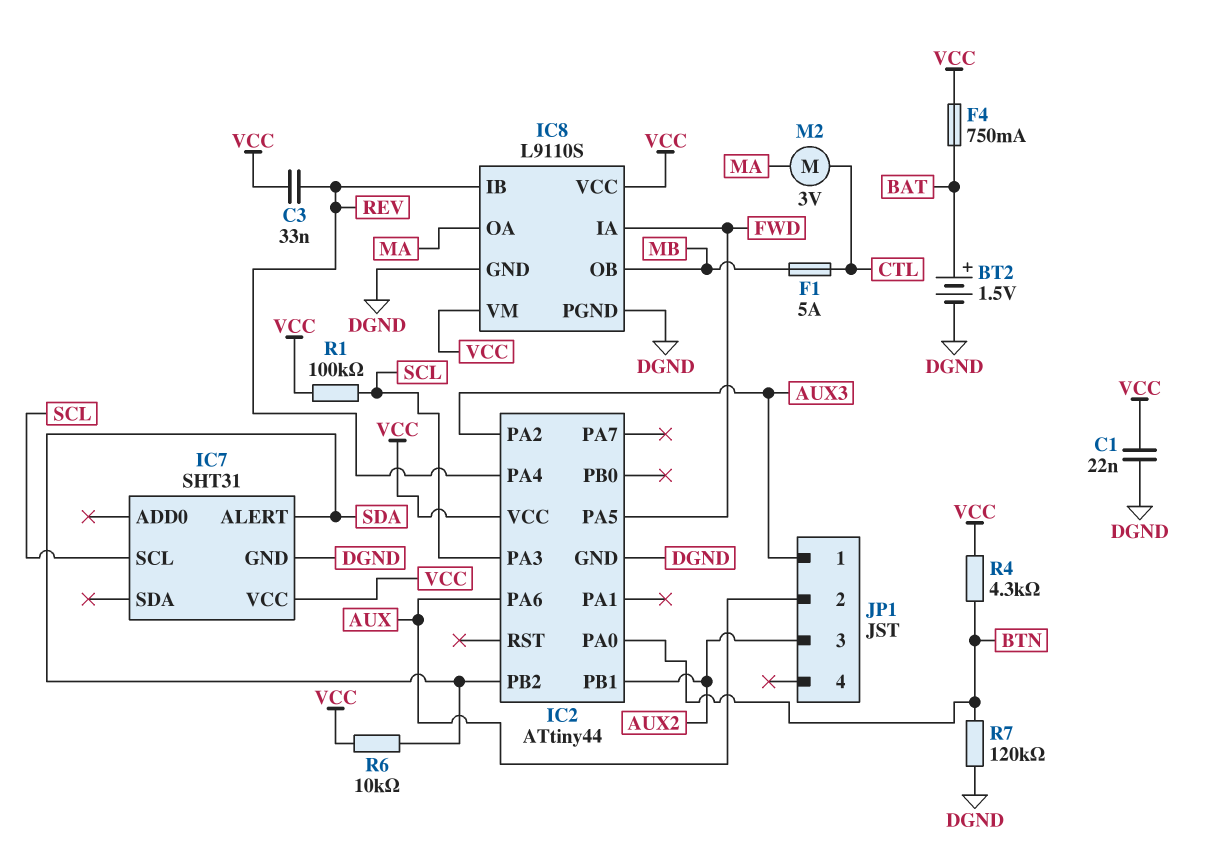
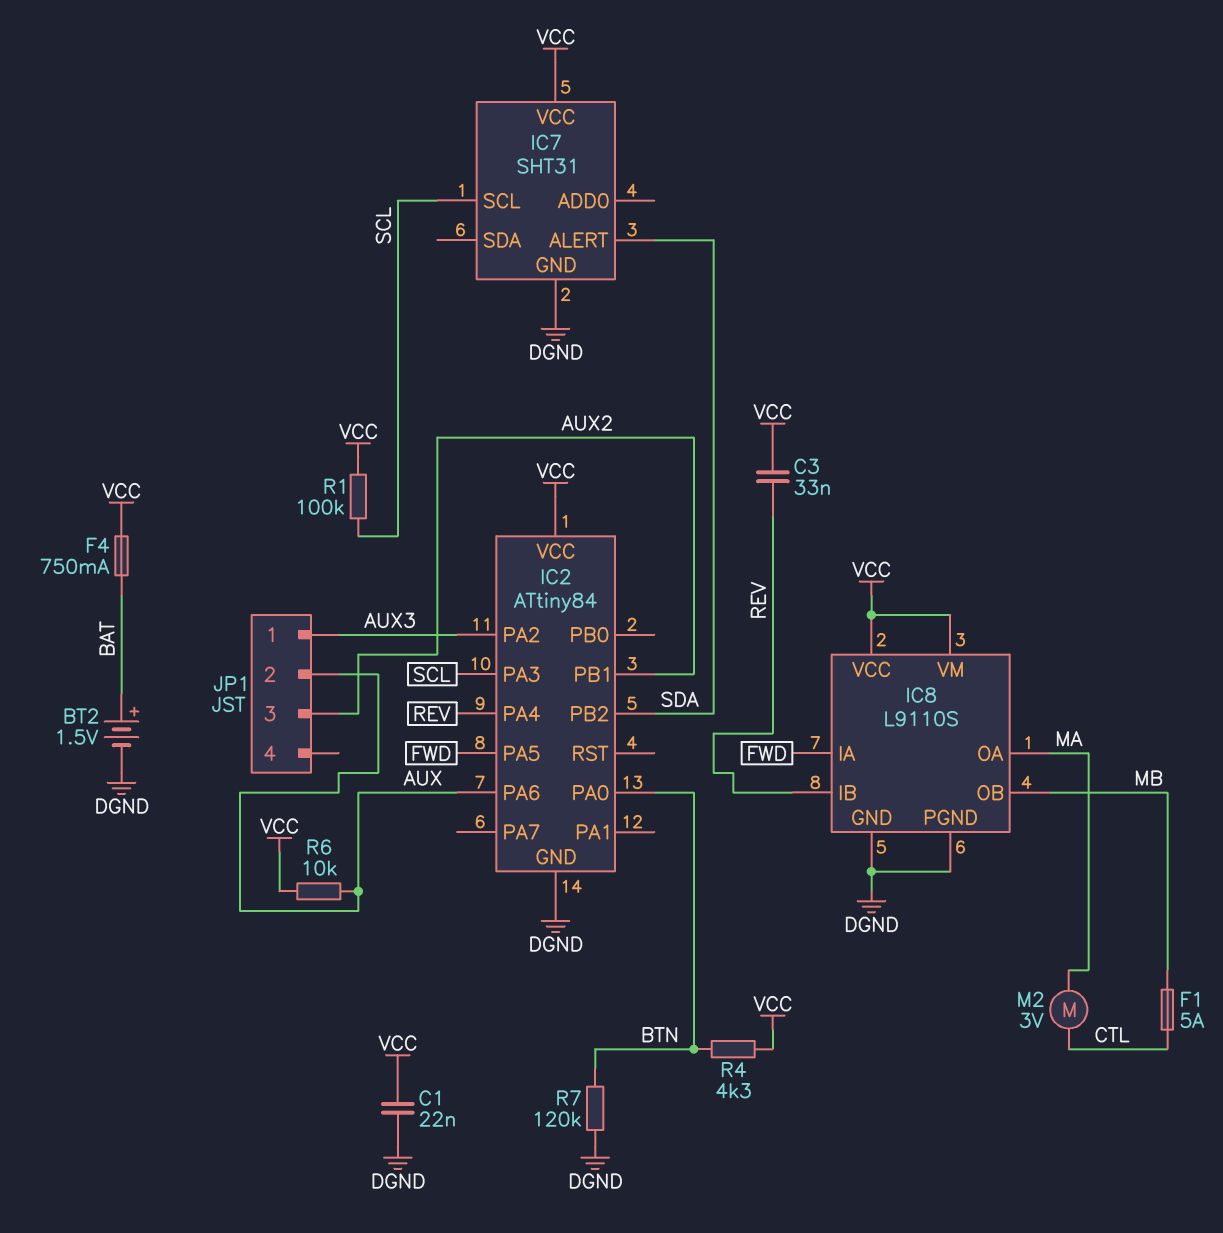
IC2: ATtiny44 -> ATtiny84
R6: 10k (SDA, VCC) -> 10k (AUX, VCC)

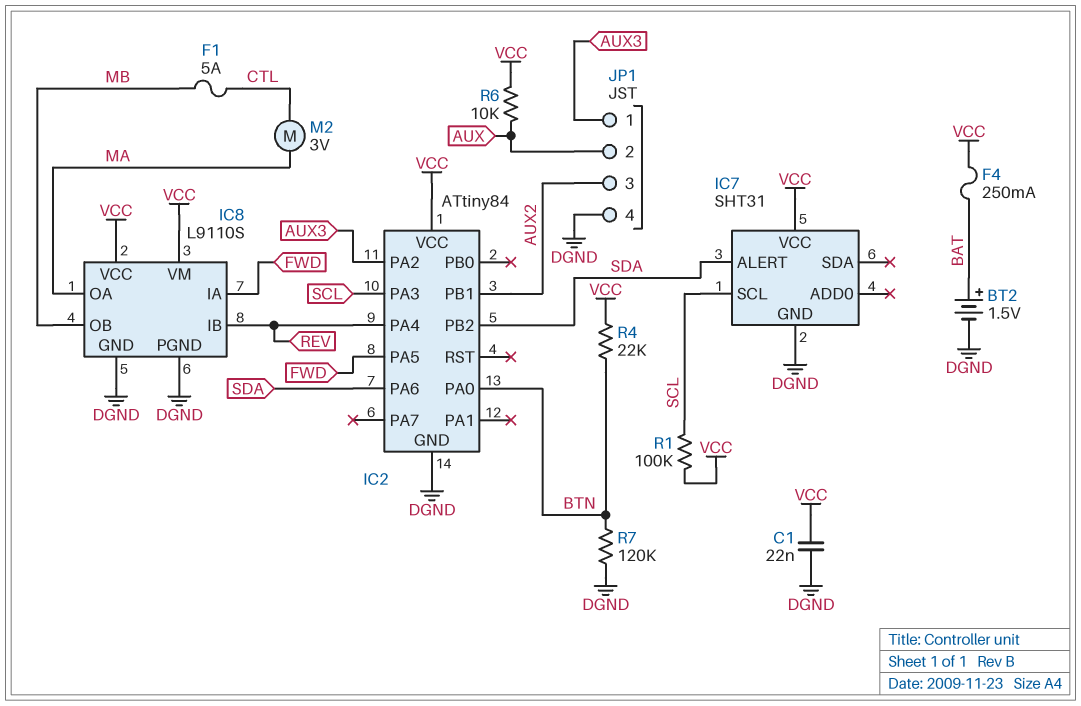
C3: 33nF (REV, VCC) -> none
F4: 750mA (BAT, VCC) -> 250mA (BAT, VCC)
IC2 pin PA6: AUX -> SDA
JP1 pin 4: none -> DGND
R4: 4.3k (BTN, VCC) -> 22k (BTN, VCC)

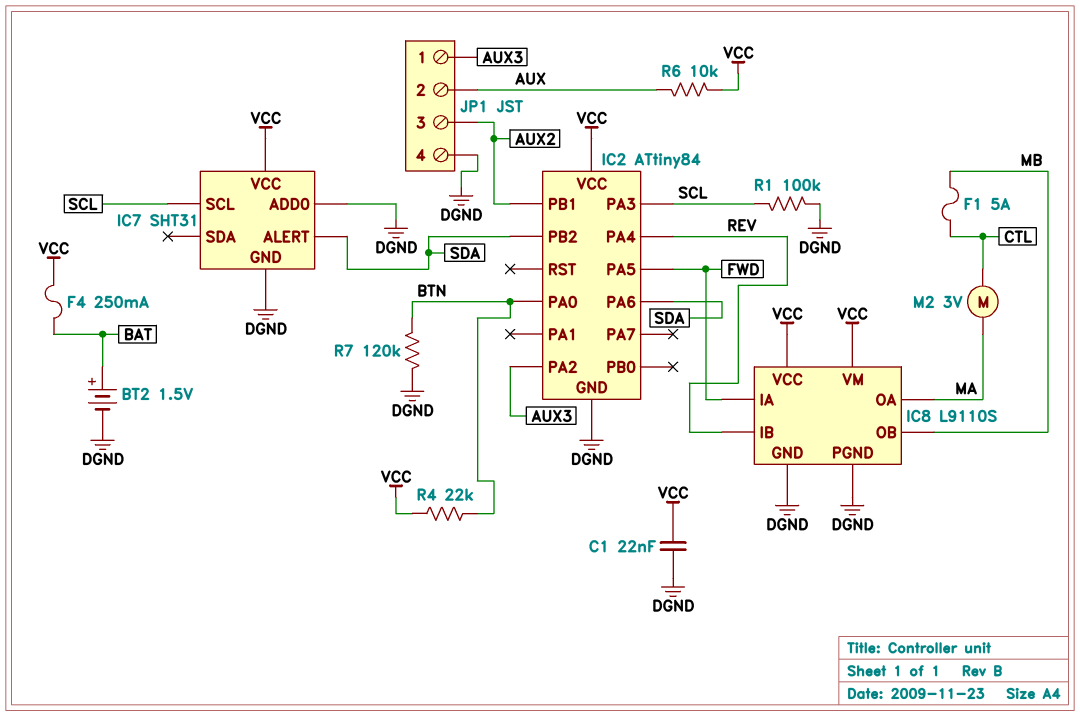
IC7 pin ADD0: none -> DGND
R1: 100k (SCL, VCC) -> 100k (DGND, SCL)

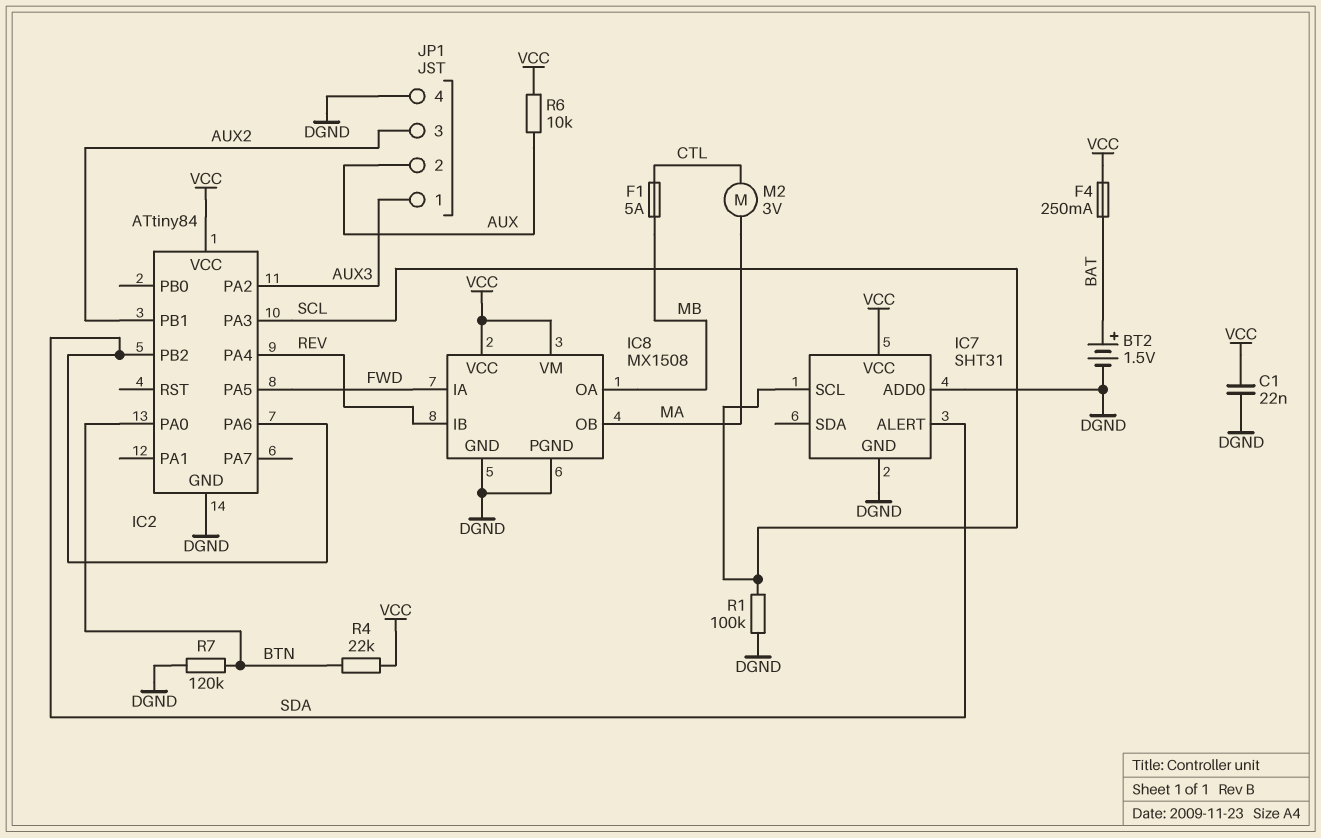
IC8: L9110S -> MX1508
IC8 pin OA: MA -> MB
IC8 pin OB: MB -> MA

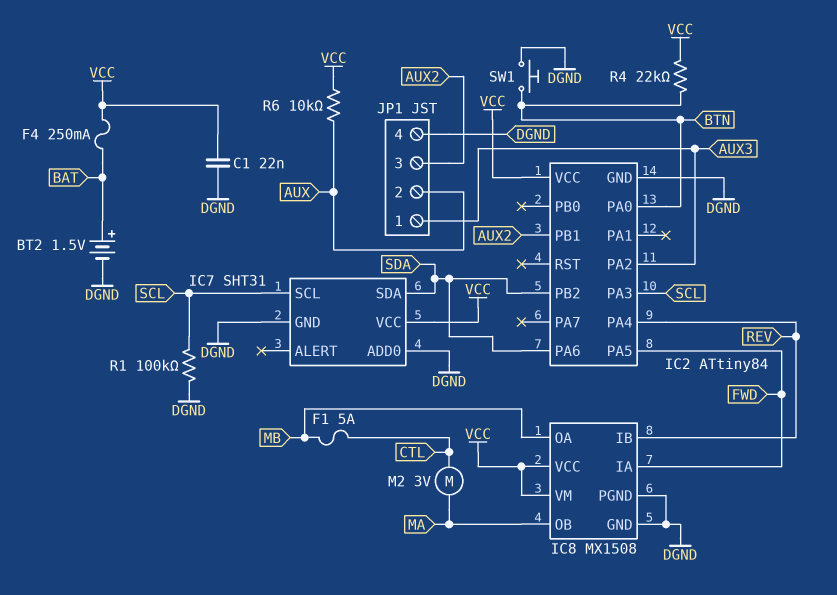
IC7 pin ALERT: SDA -> none
IC7 pin SDA: none -> SDA
R7: 120k (BTN, DGND) -> none
SW1: none -> button (BTN, DGND)

